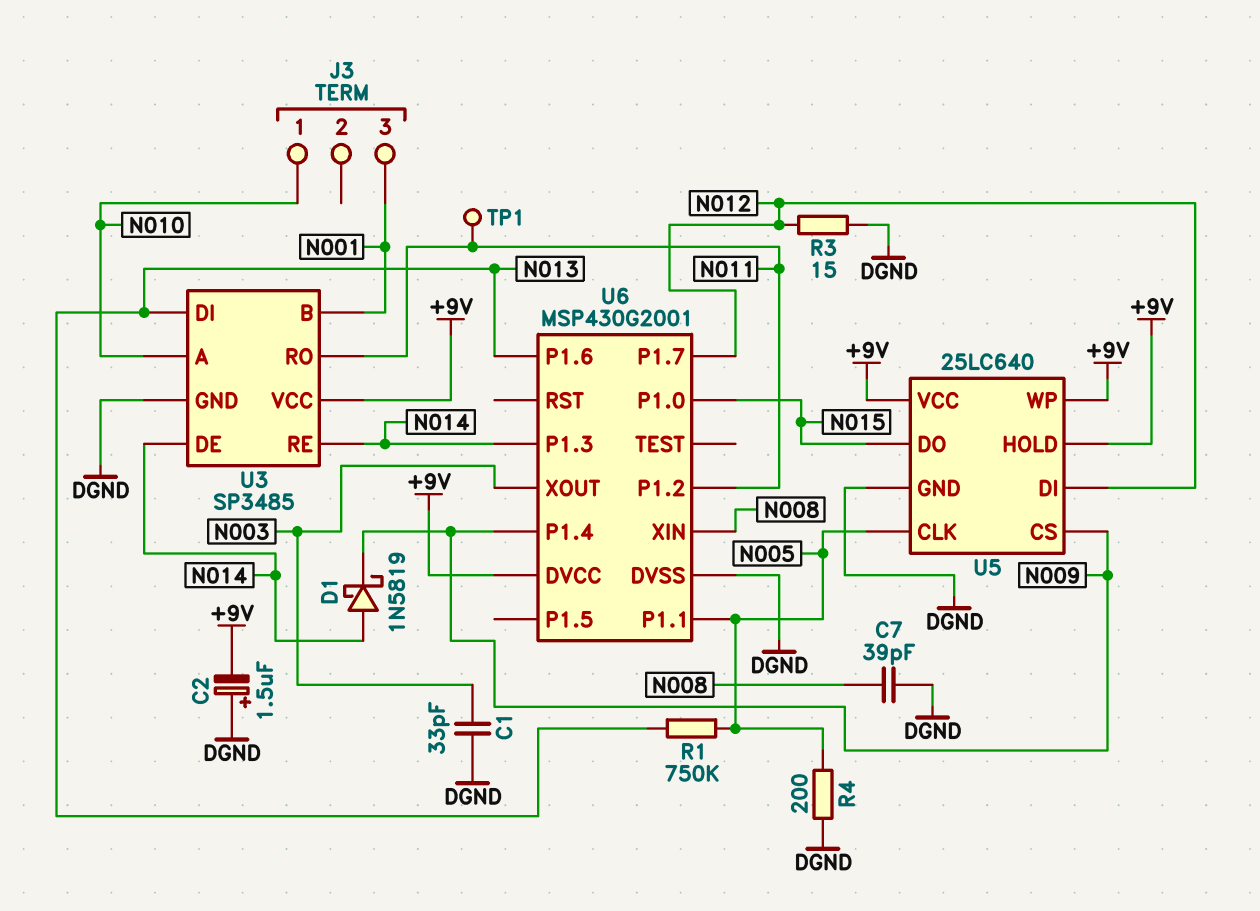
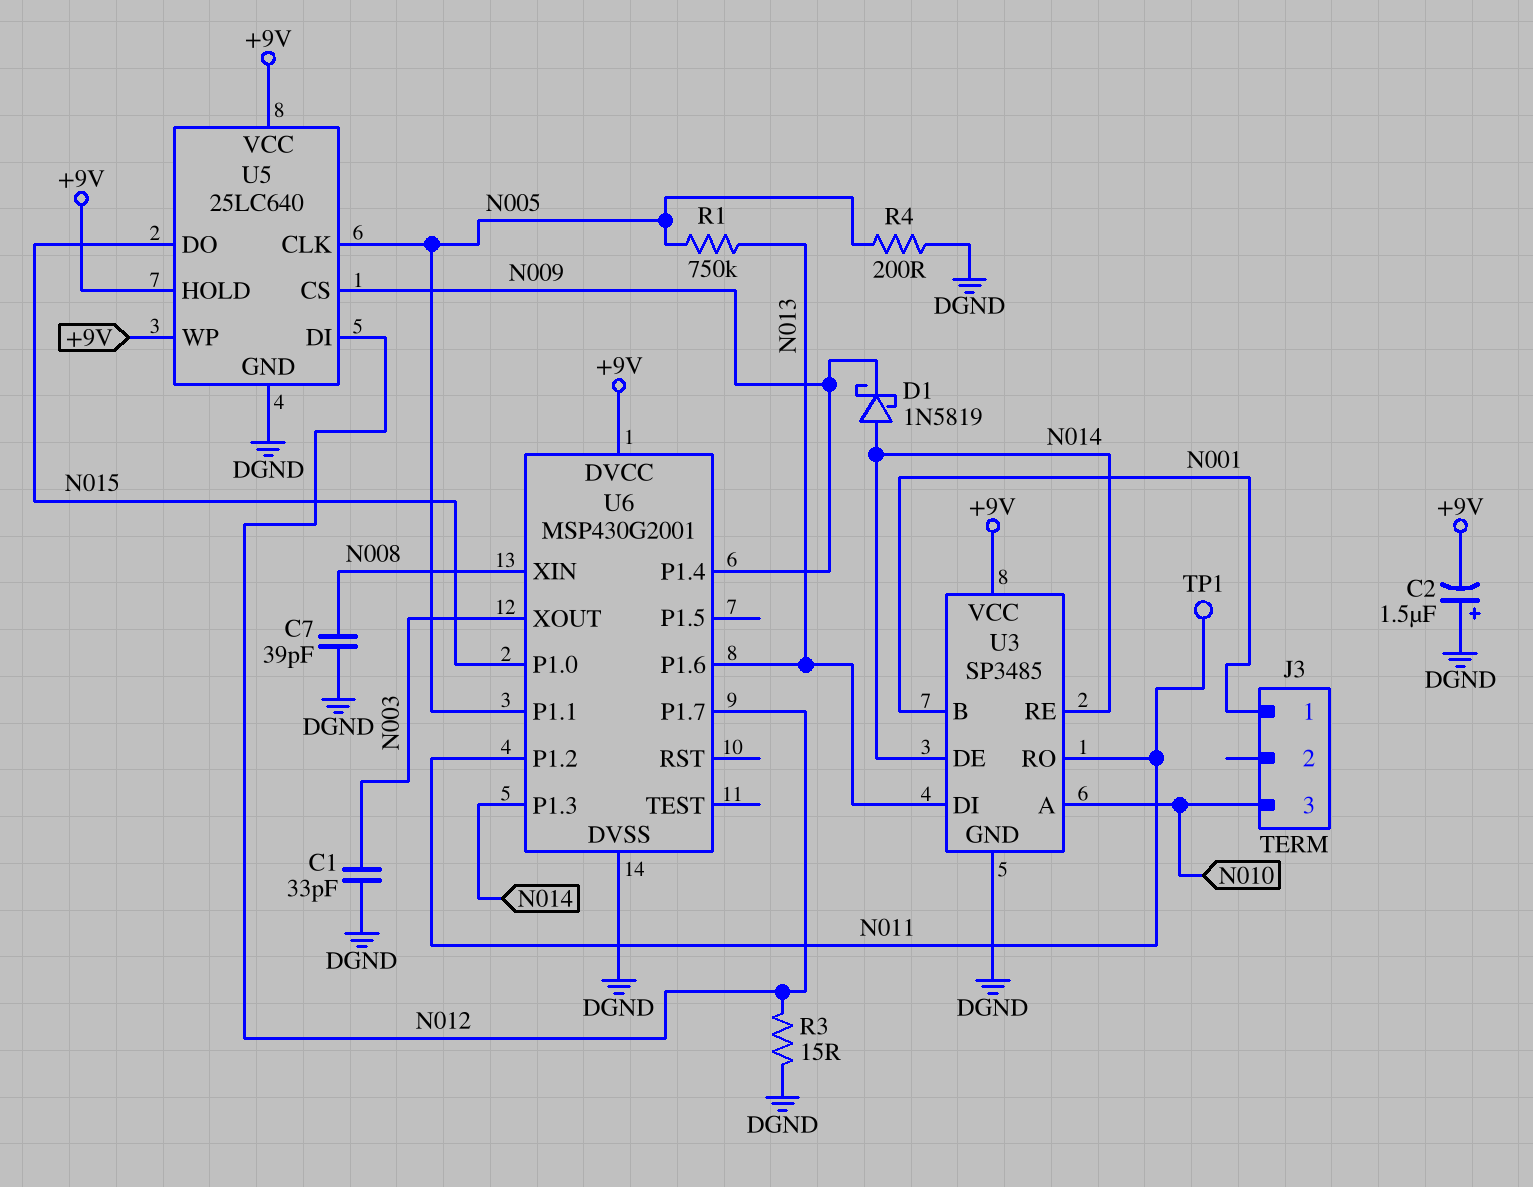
J3 pin 1: N010 -> N001
J3 pin 3: N001 -> N010

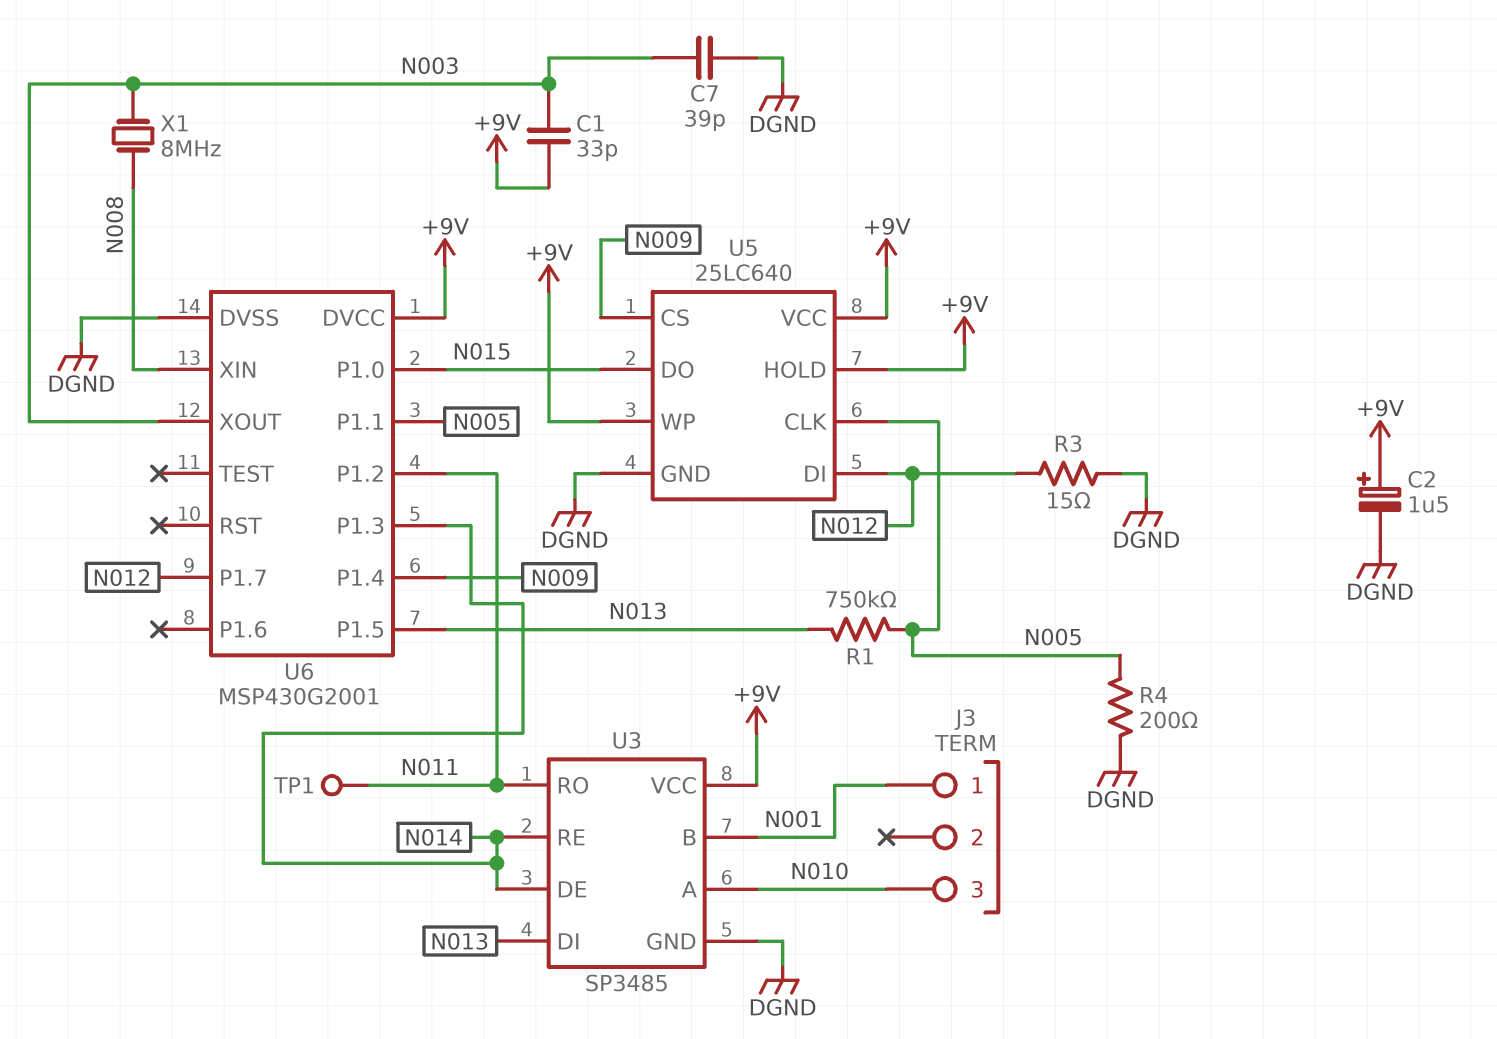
C1: 33pF (DGND, N003) -> 33pF (+9V, N003)
C2: 1.5uF (plus DGND, minus +9V) -> 1.5uF (plus +9V, minus DGND)
C7: 39pF (DGND, N008) -> 39pF (DGND, N003)
D1: schottky 1N5819 (A N014, K N009) -> none
U6 pin P1.5: none -> N013
U6 pin P1.6: N013 -> none
X1: none -> 8MHz (N003, N008)

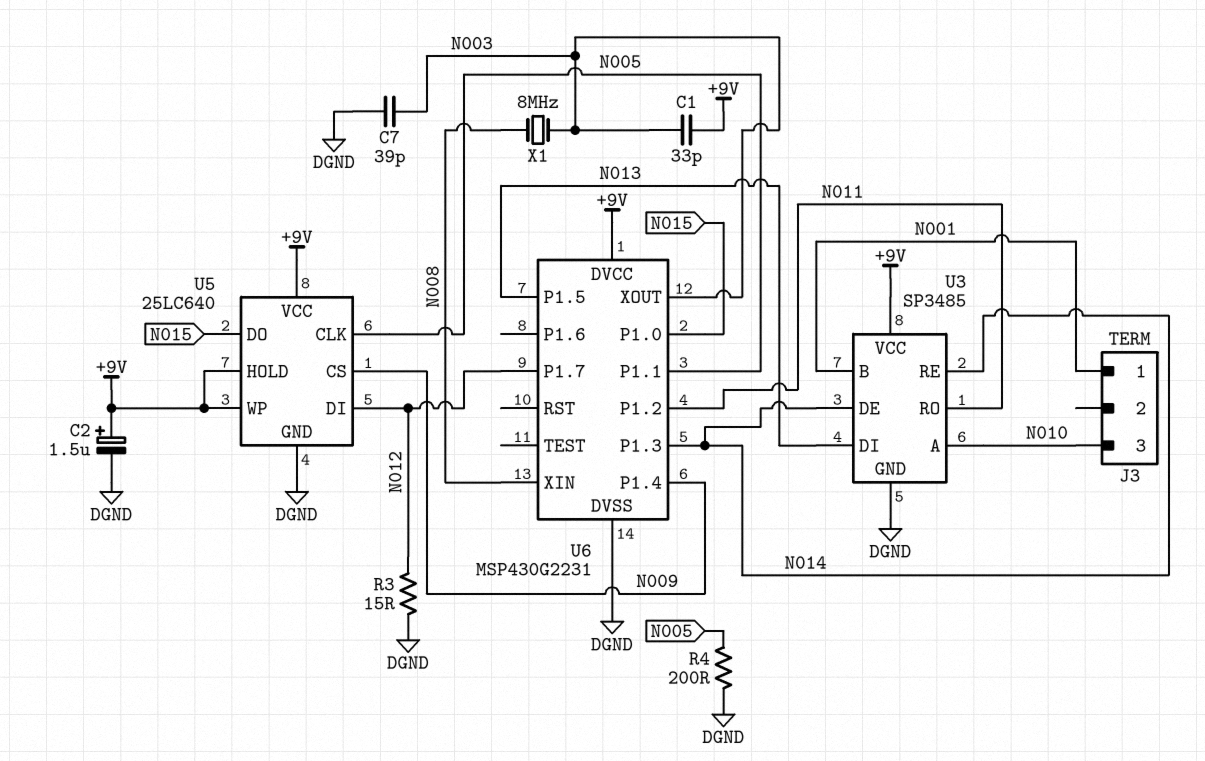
R1: 750k (N005, N013) -> none
TP1: test point (N011) -> none
U6: MSP430G2001 -> MSP430G2231

